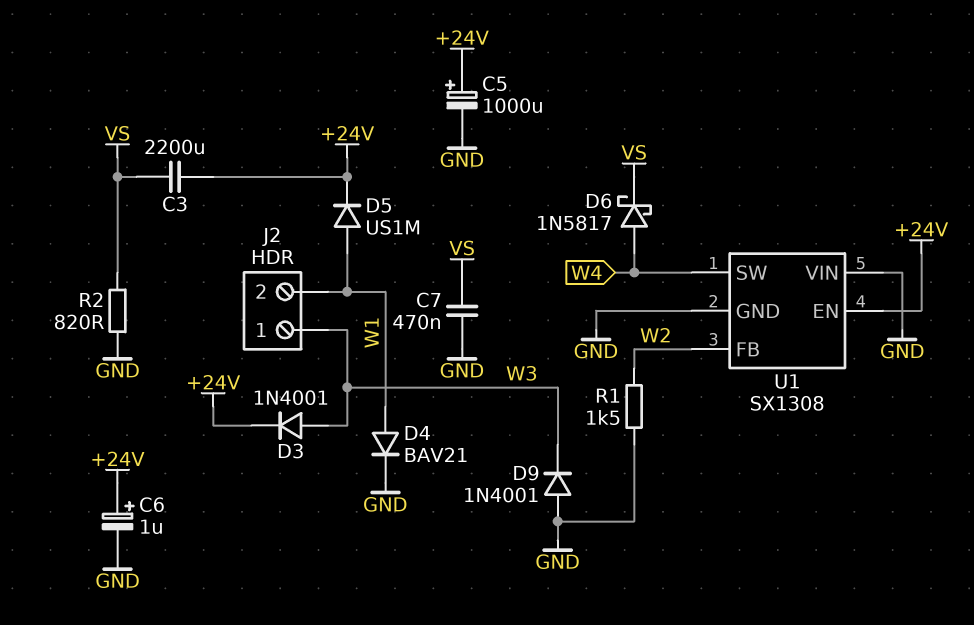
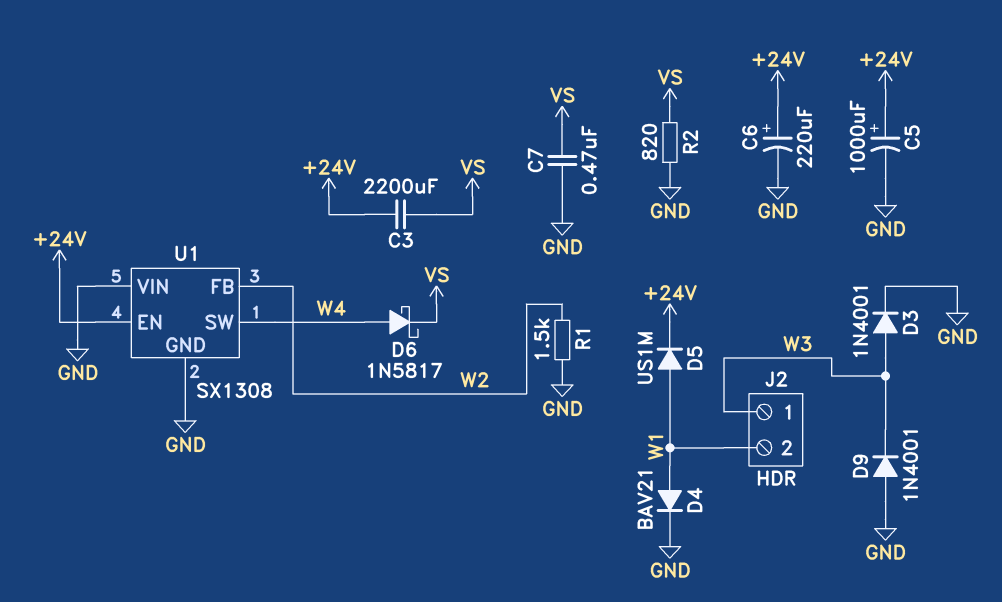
C6: 1uF (plus +24V, minus GND) -> 220uF (plus +24V, minus GND)
D3: diode 1N4001 (A W3, K +24V) -> diode 1N4001 (A W3, K GND)

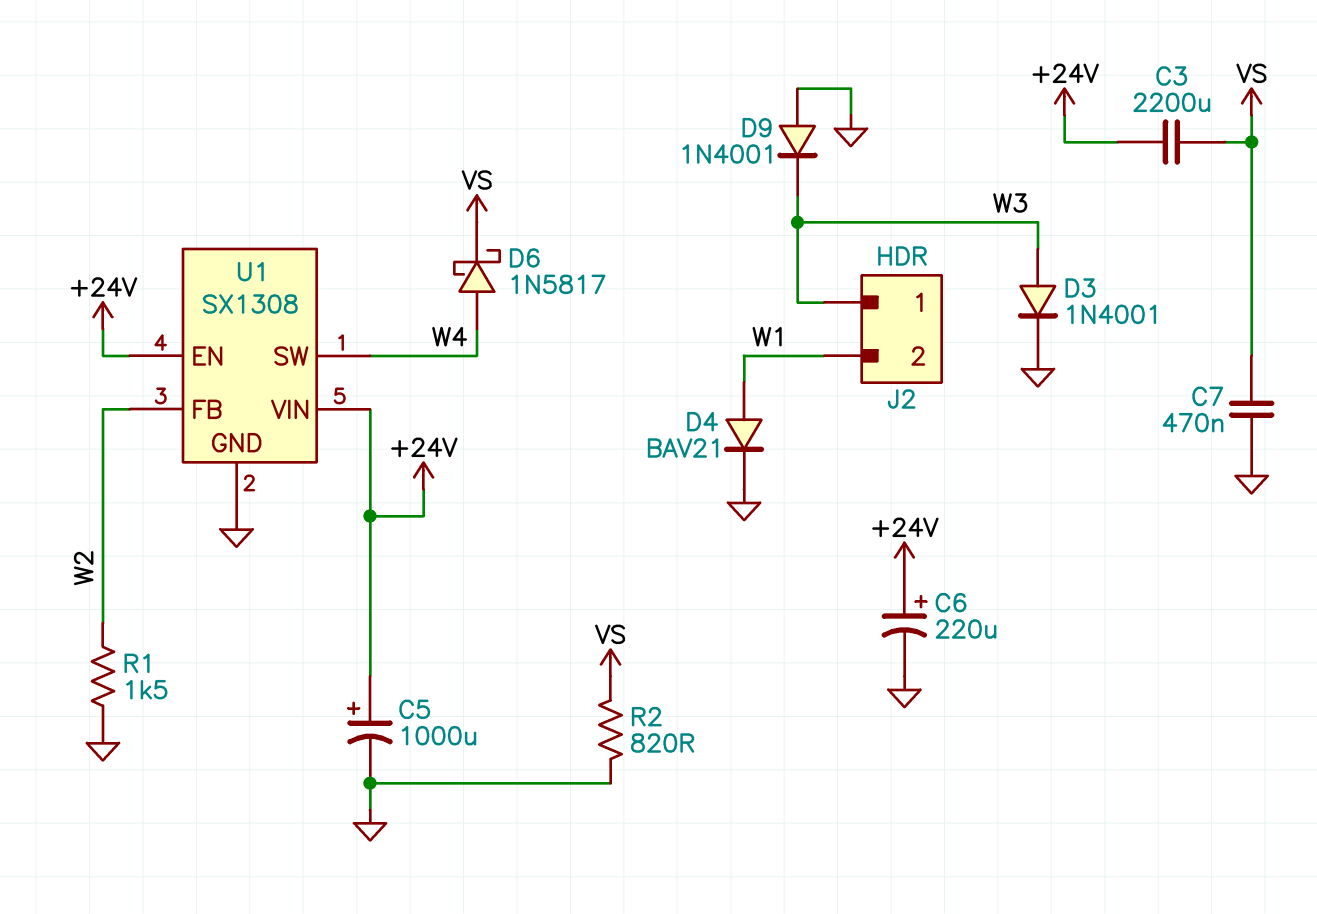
D5: diode US1M (A W1, K +24V) -> none
U1 pin VIN: GND -> +24V

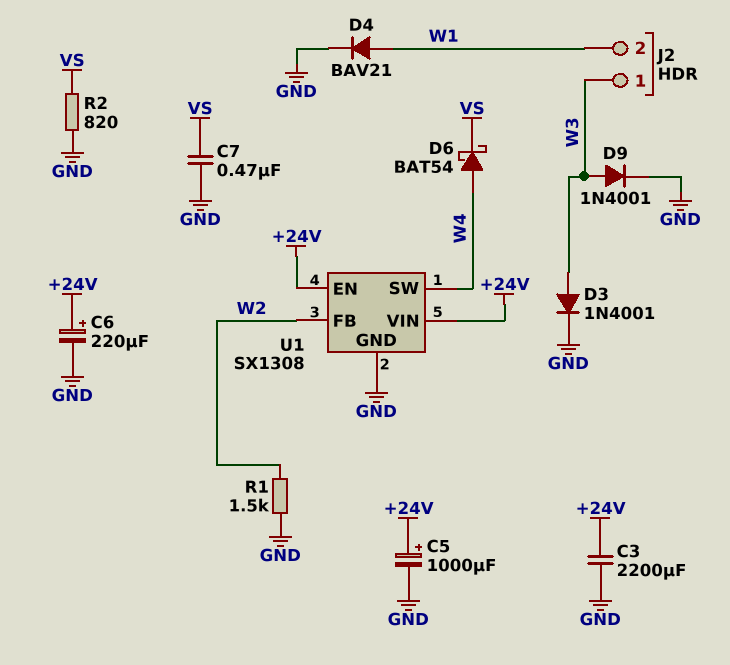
C3: 2200uF (+24V, VS) -> 2200uF (+24V, GND)
D6: schottky 1N5817 (A W4, K VS) -> schottky BAT54 (A W4, K VS)
D9: diode 1N4001 (A GND, K W3) -> diode 1N4001 (A W3, K GND)

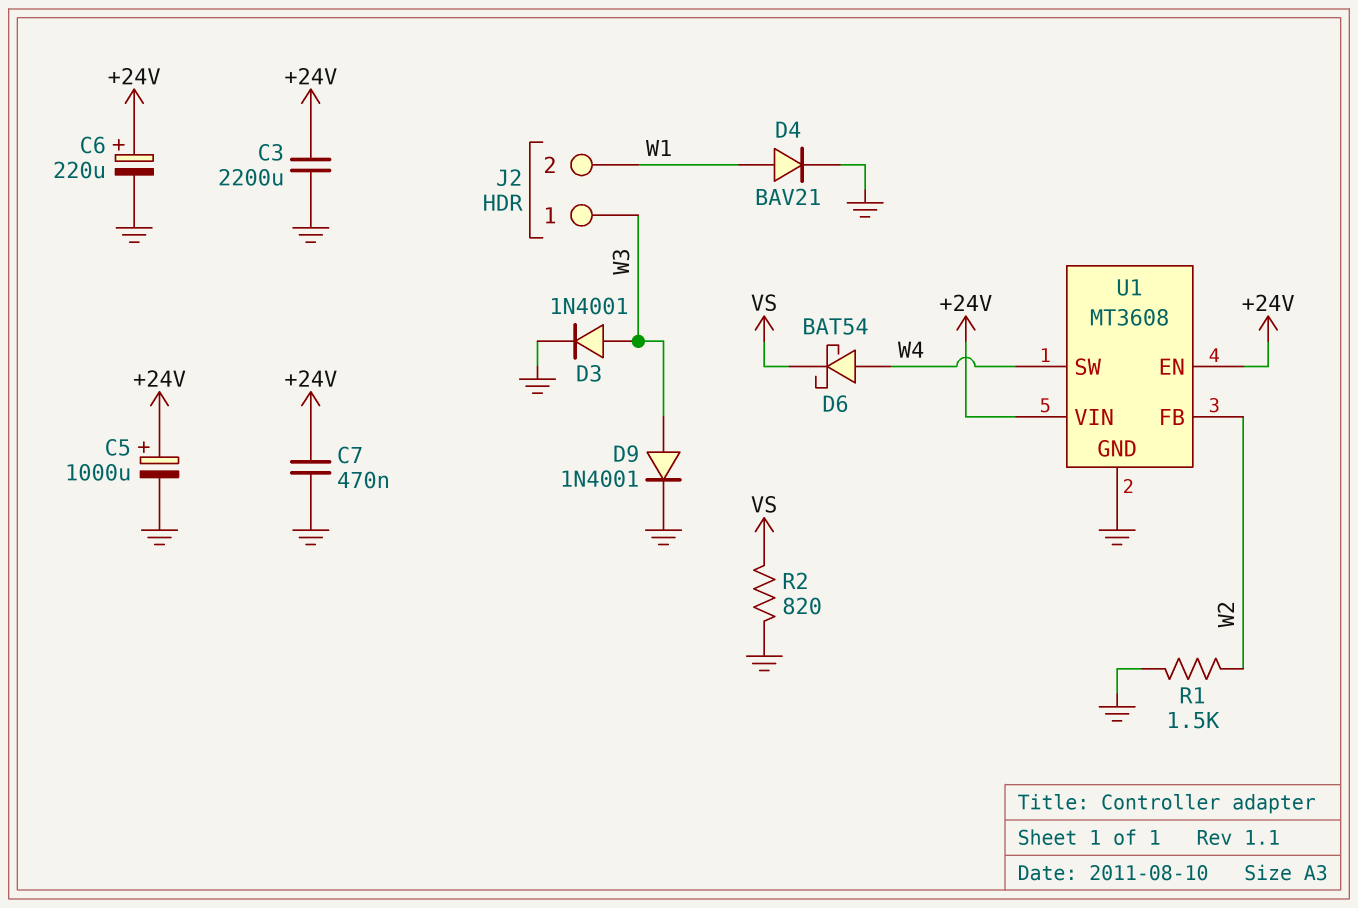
C7: 470nF (GND, VS) -> 470nF (+24V, GND)
U1: SX1308 -> MT3608

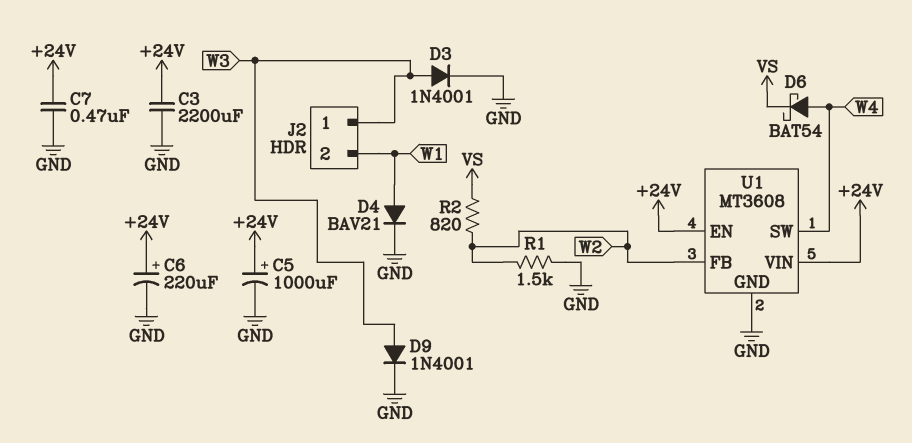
R2: 820 (GND, VS) -> 820 (VS, W2)

